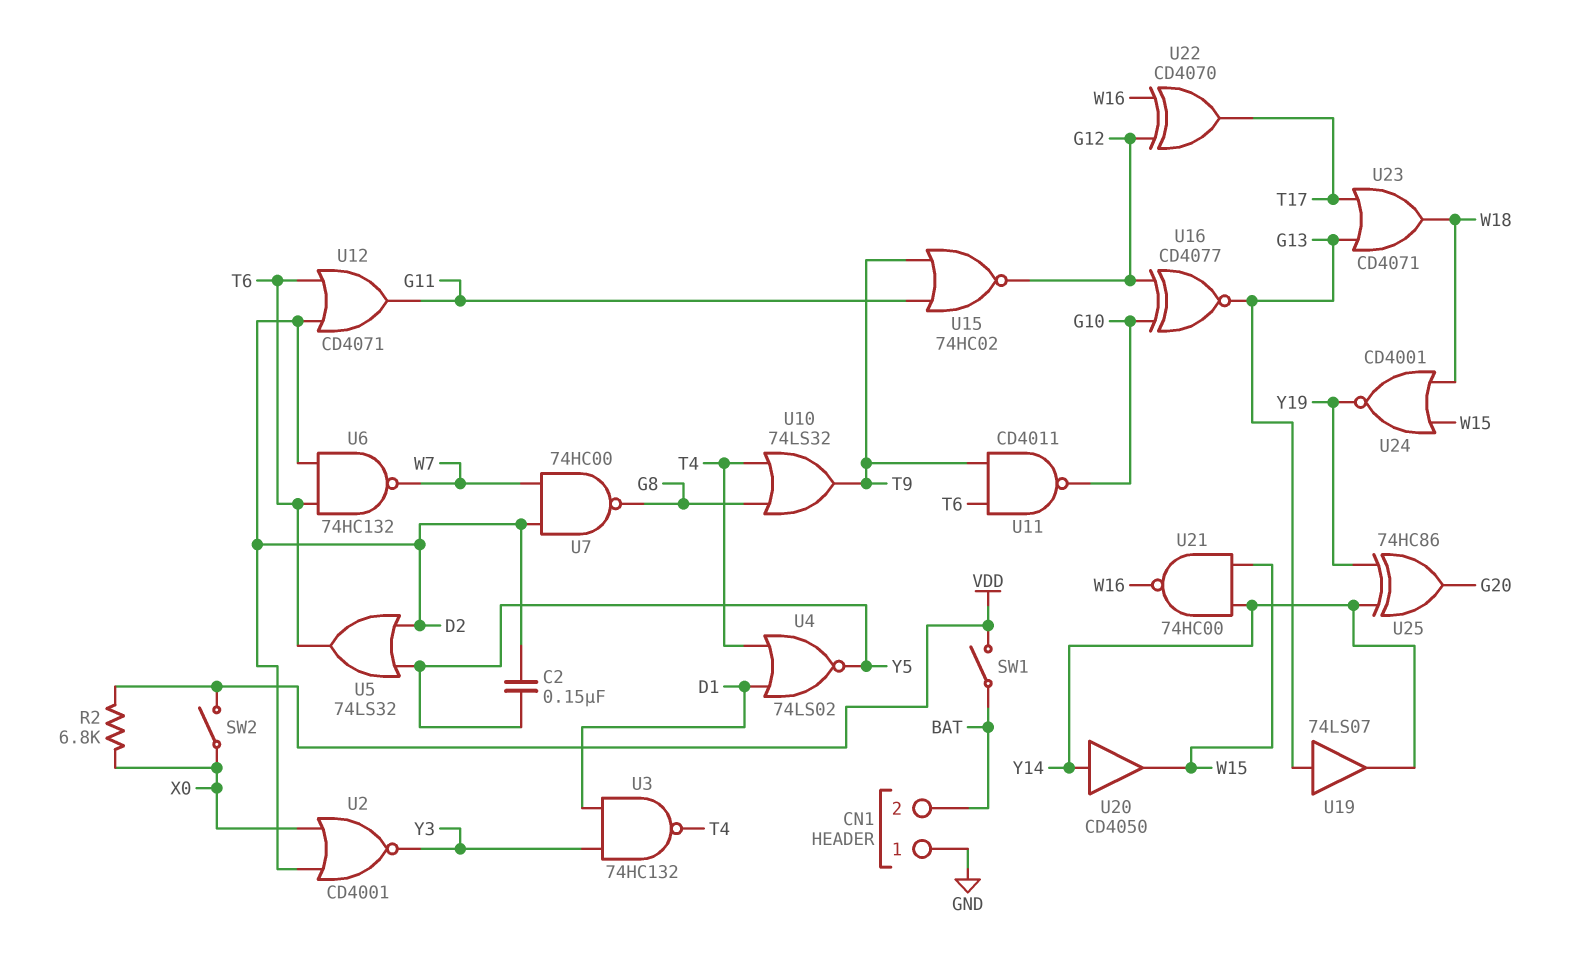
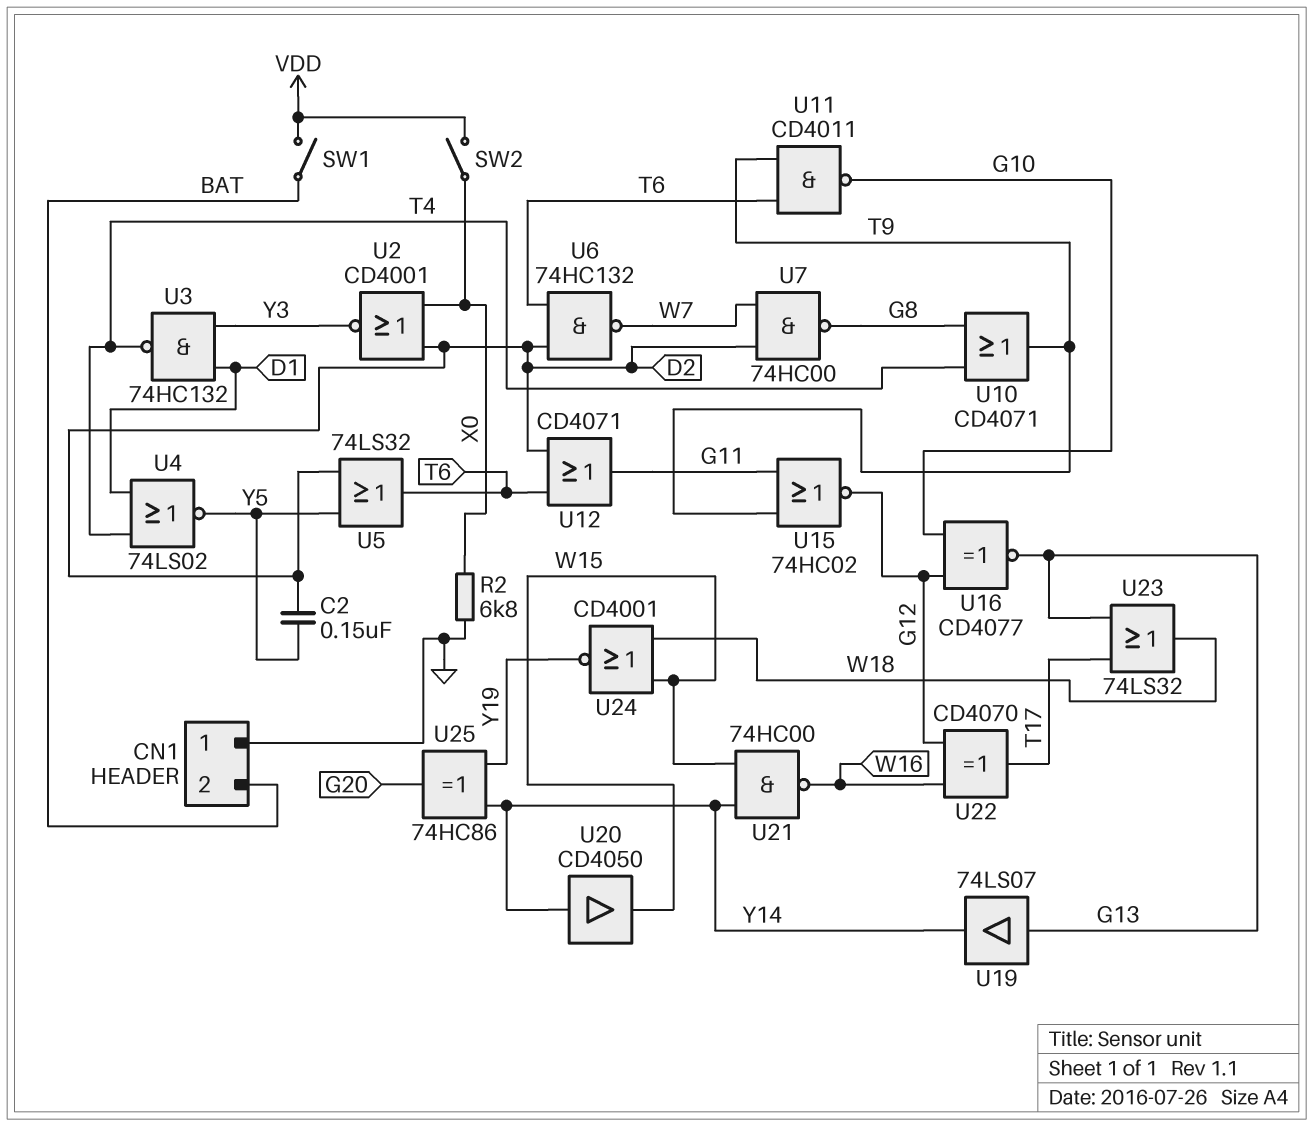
R2: 6.8k (VDD, X0) -> 6.8k (GND, X0)
U10: OR 74LS32 (in G8, in T4, out T9) -> OR CD4071 (in G8, in T4, out T9)
U23: OR CD4071 (in G13, in T17, out W18) -> OR 74LS32 (in G13, in T17, out W18)

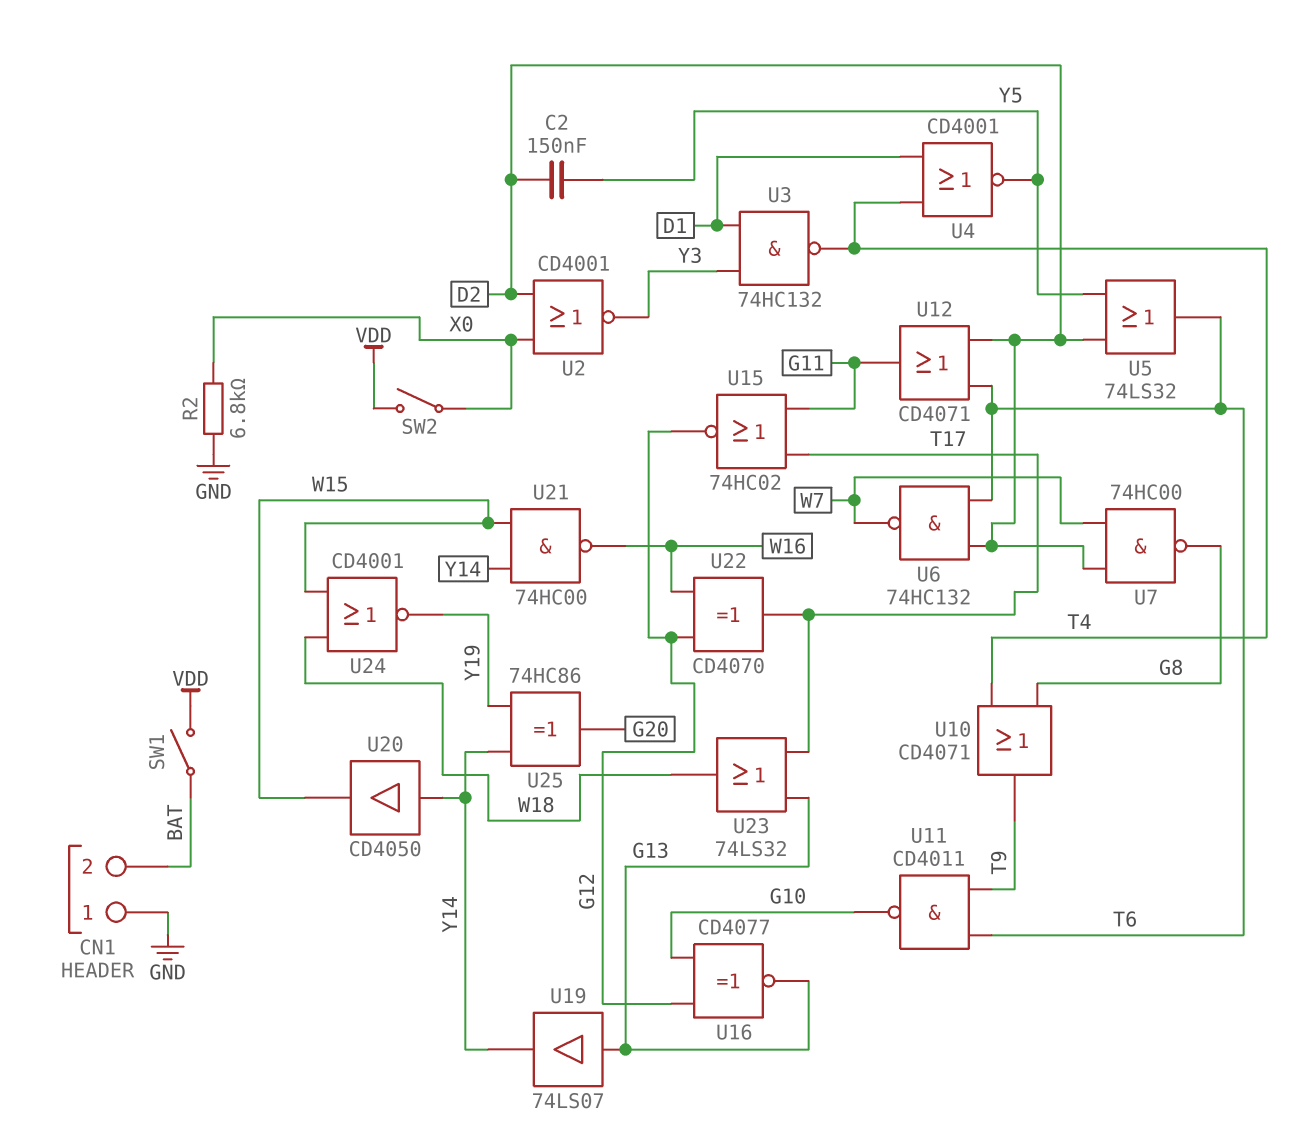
U4: NOR 74LS02 (in D1, in T4, out Y5) -> NOR CD4001 (in D1, in T4, out Y5)
U15: NOR 74HC02 (in G11, in T9, out G12) -> NOR 74HC02 (in G11, in T17, out G12)

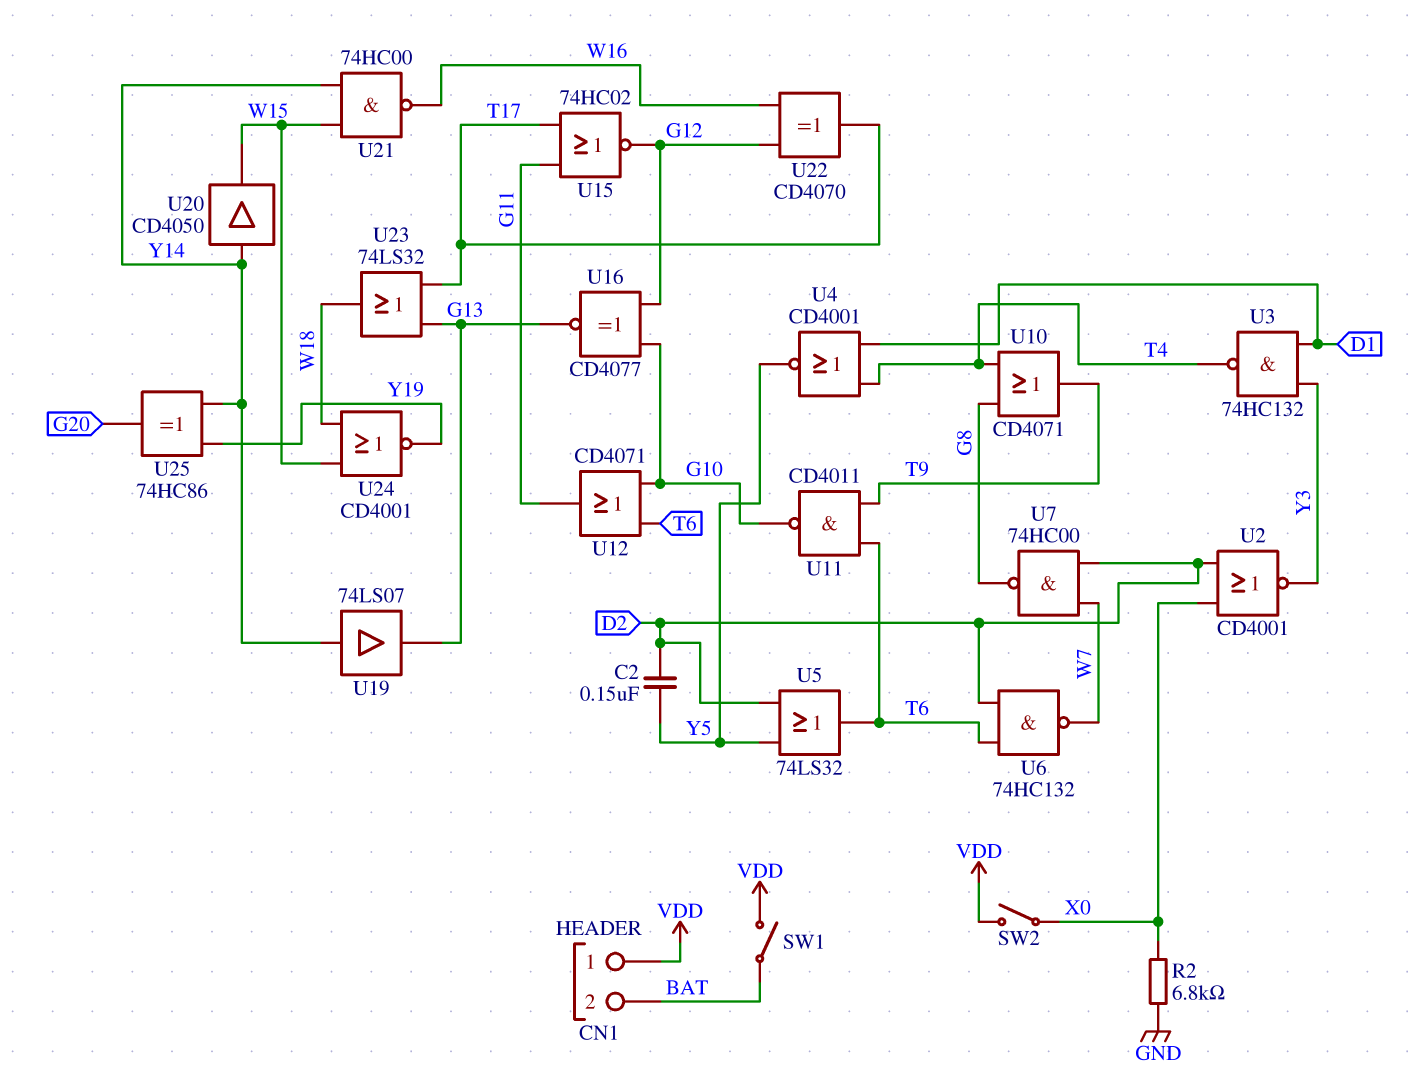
CN1 pin 1: GND -> VDD
U12: OR CD4071 (in D2, in T6, out G11) -> OR CD4071 (in G10, in T6, out G11)
U19: buffer 74LS07 (in G13, out Y14) -> buffer 74LS07 (in Y14, out G13)

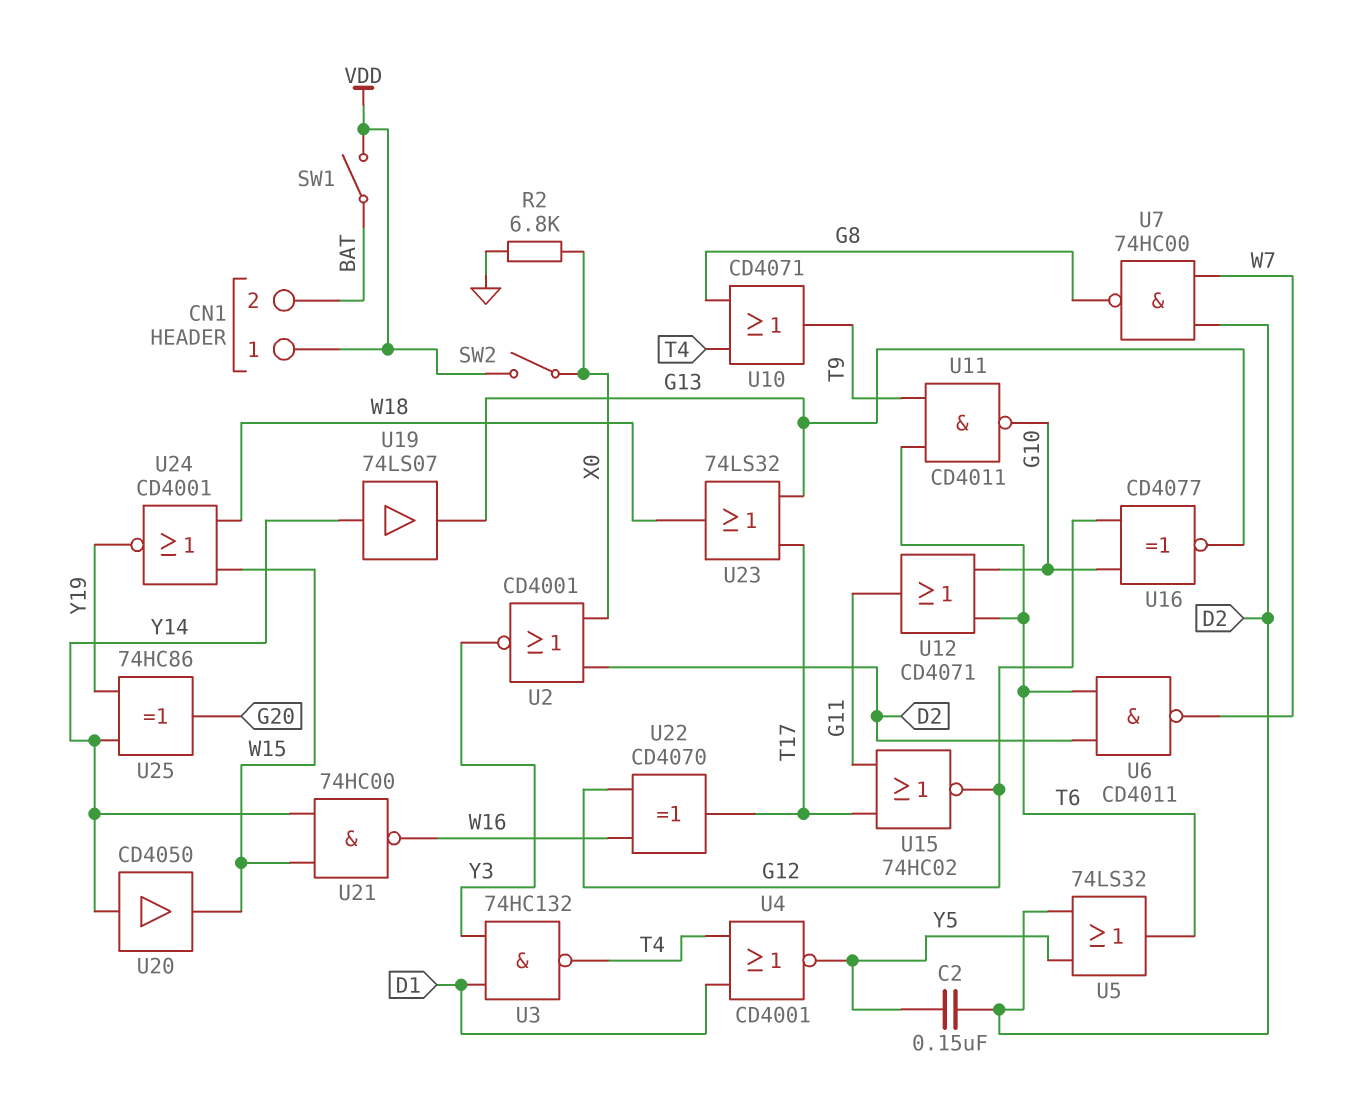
U6: NAND 74HC132 (in D2, in T6, out W7) -> NAND CD4011 (in D2, in T6, out W7)

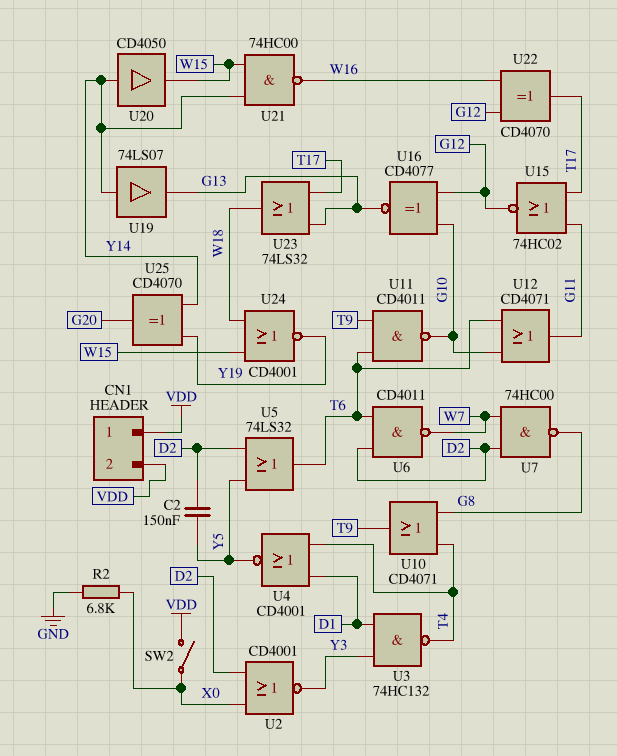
CN1 pin 2: BAT -> VDD
SW1: switch (BAT, VDD) -> none
U25: XOR 74HC86 (in Y14, in Y19, out G20) -> XOR CD4070 (in Y14, in Y19, out G20)

